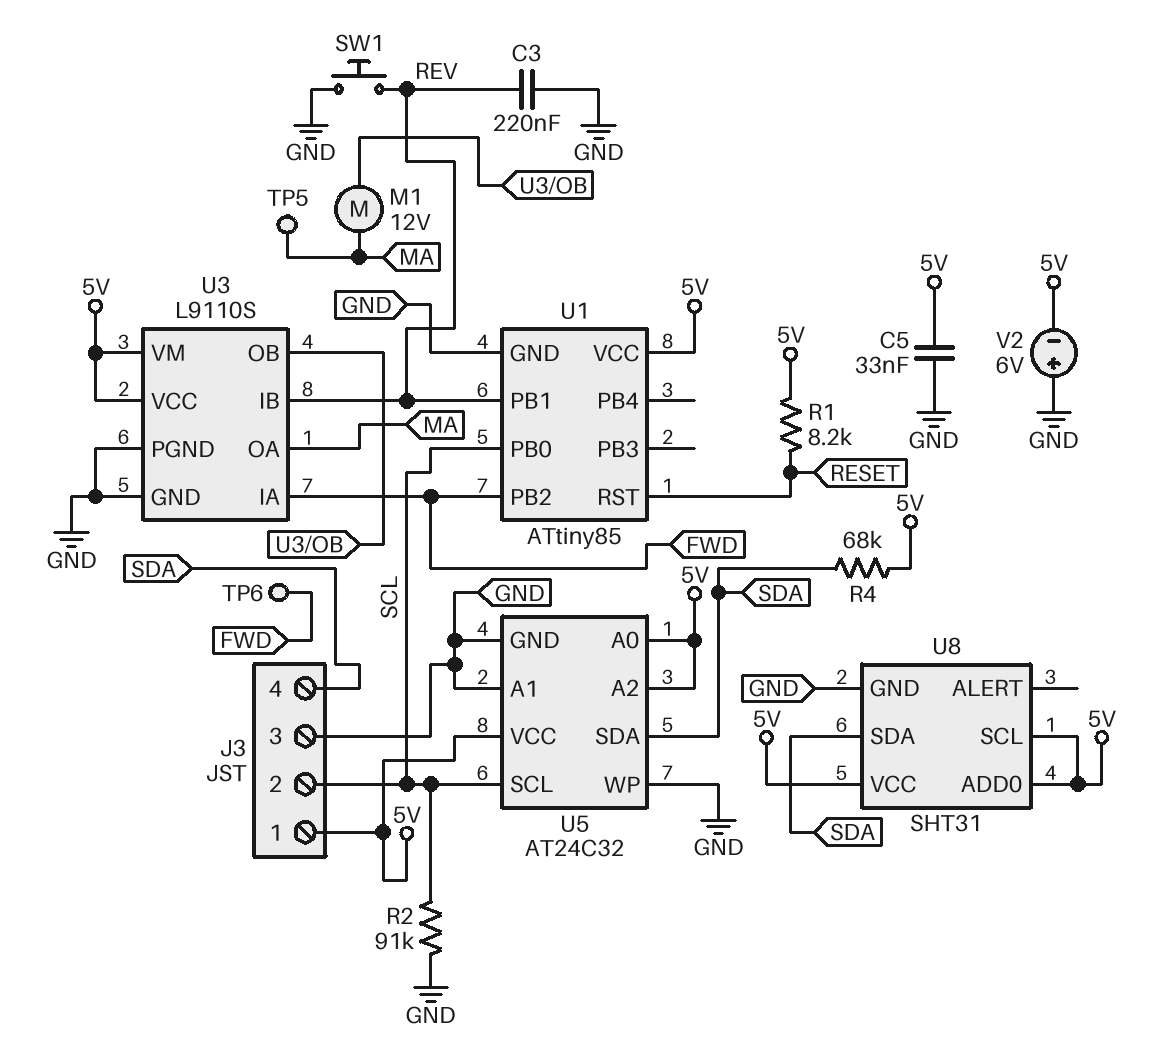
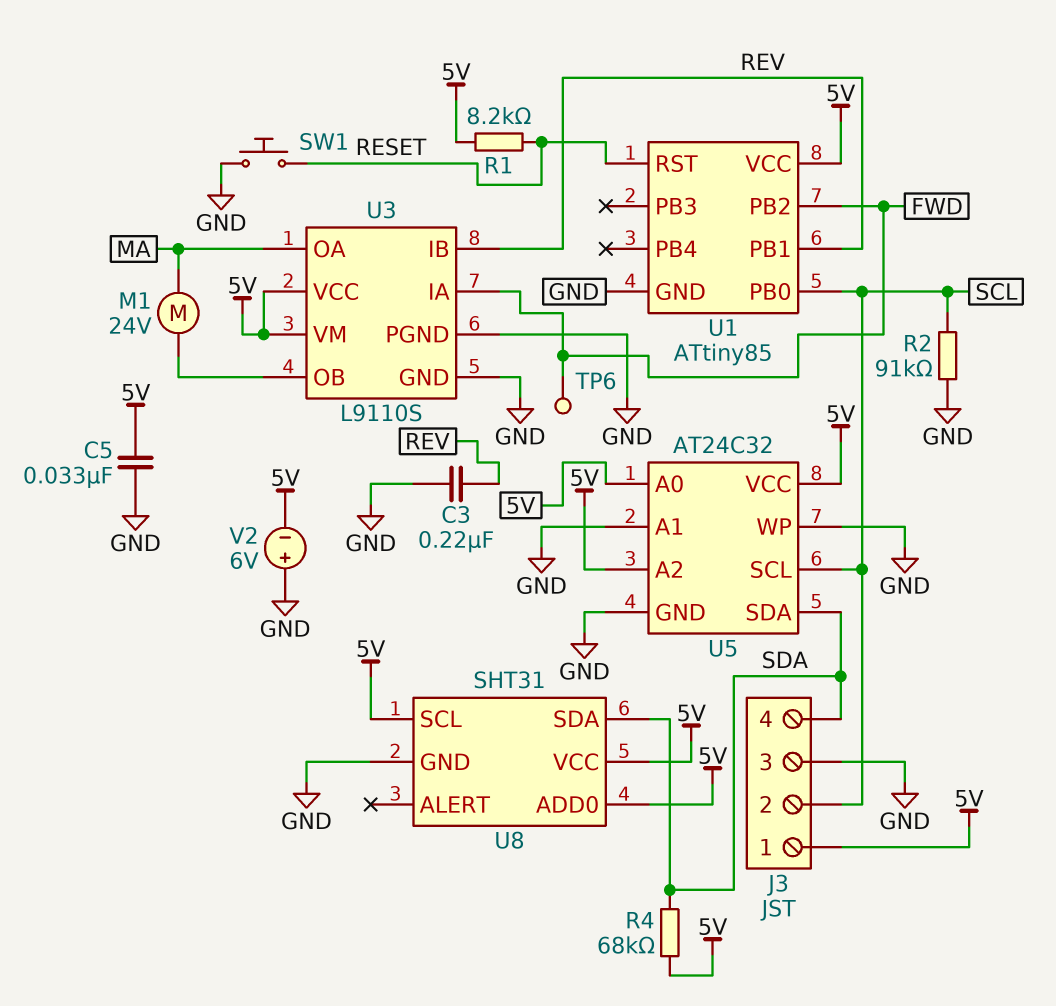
M1: motor 12V (MA, U3/OB) -> motor 24V (MA, U3/OB)
SW1: button (GND, REV) -> button (GND, RESET)
TP5: test point (MA) -> none

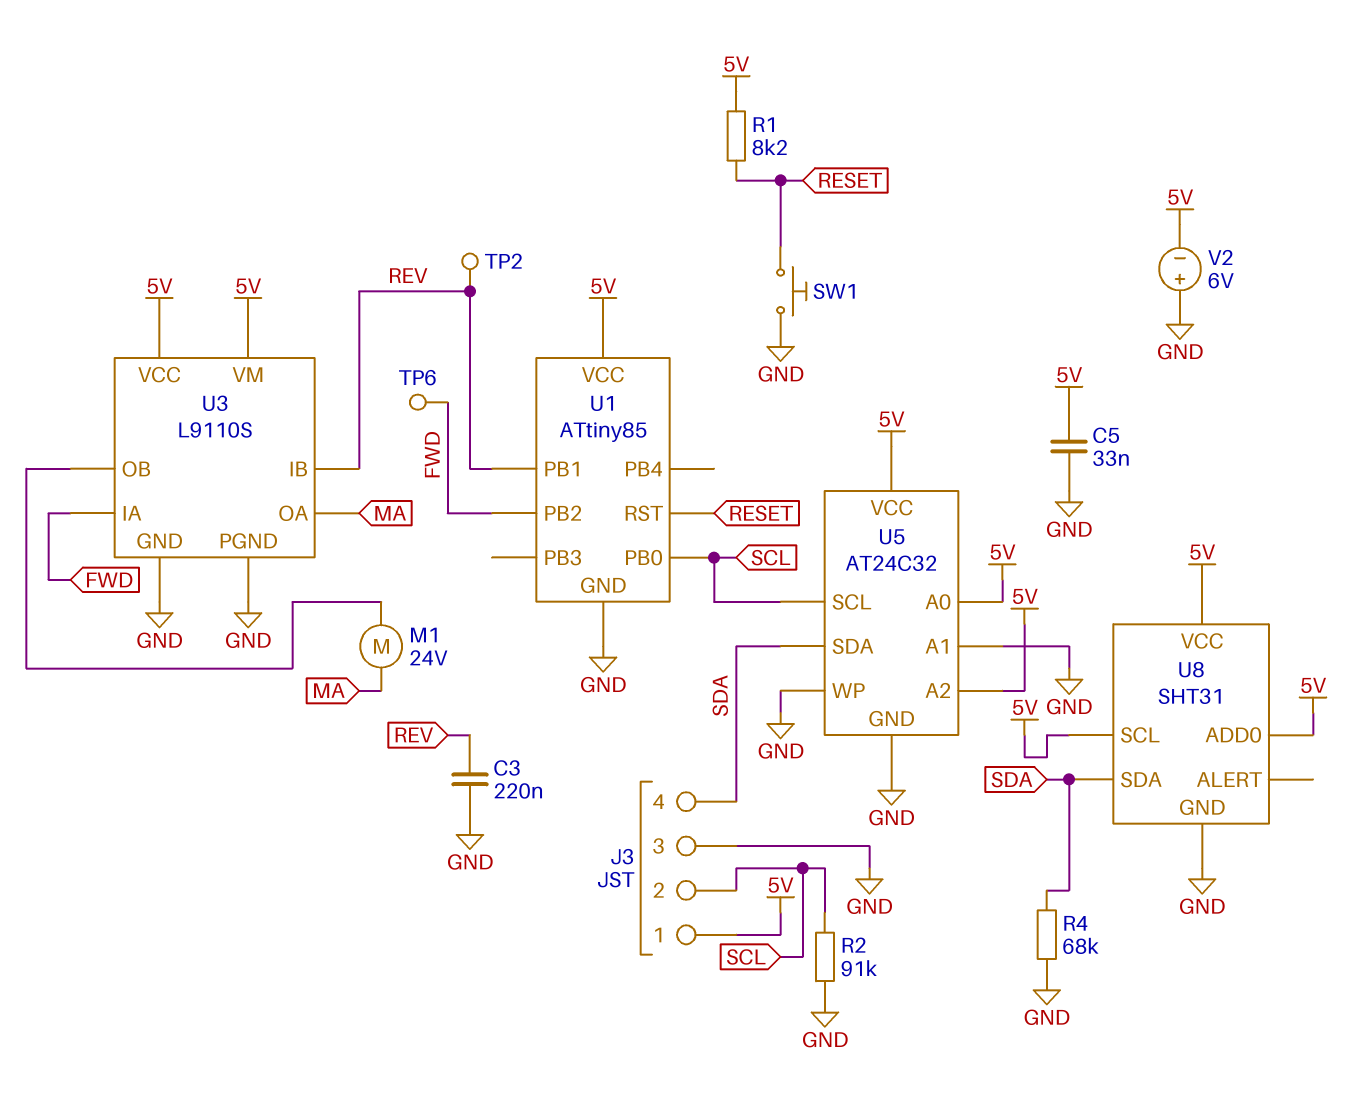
R4: 68k (5V, SDA) -> 68k (GND, SDA)
TP2: none -> test point (REV)

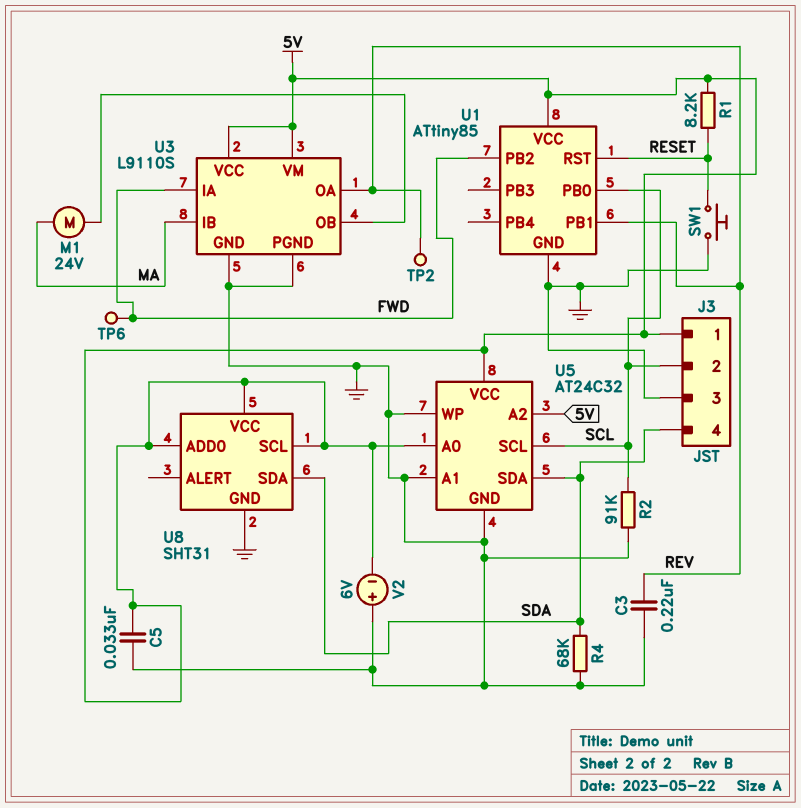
U3 pin IB: REV -> MA
U3 pin OA: MA -> REV

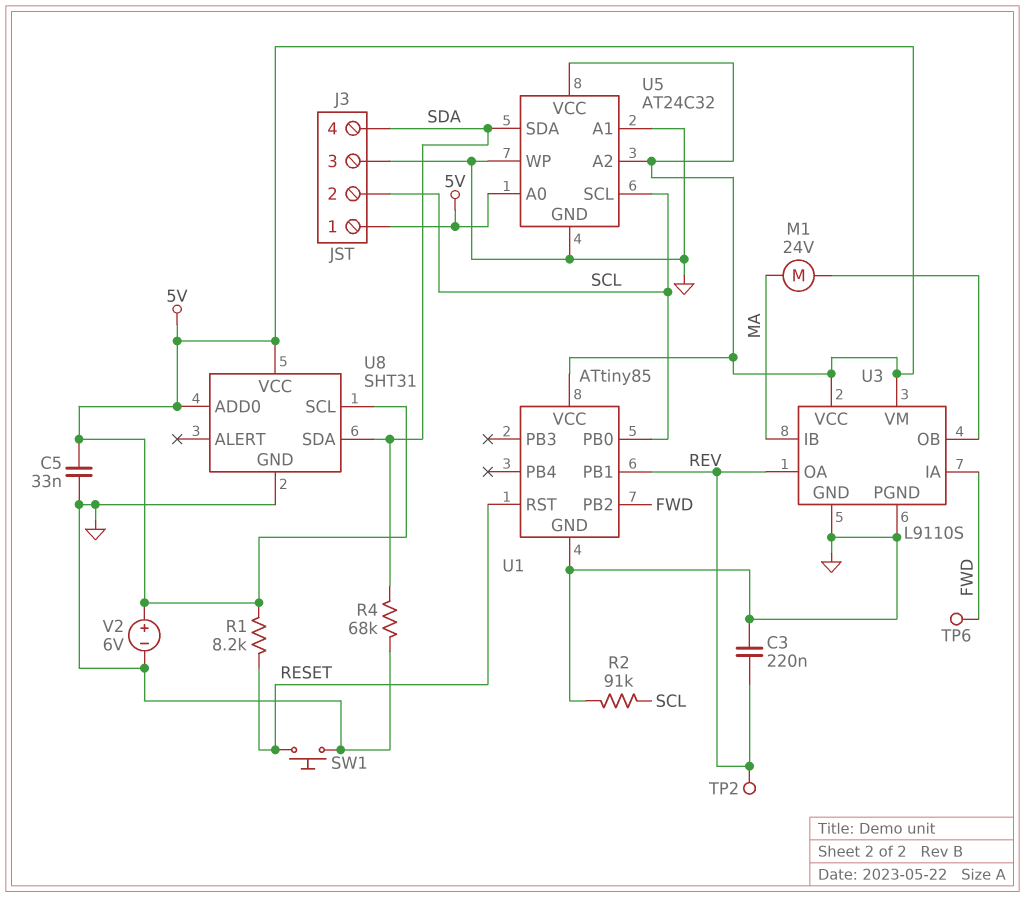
V2: 6V (plus GND, minus 5V) -> 6V (plus 5V, minus GND)

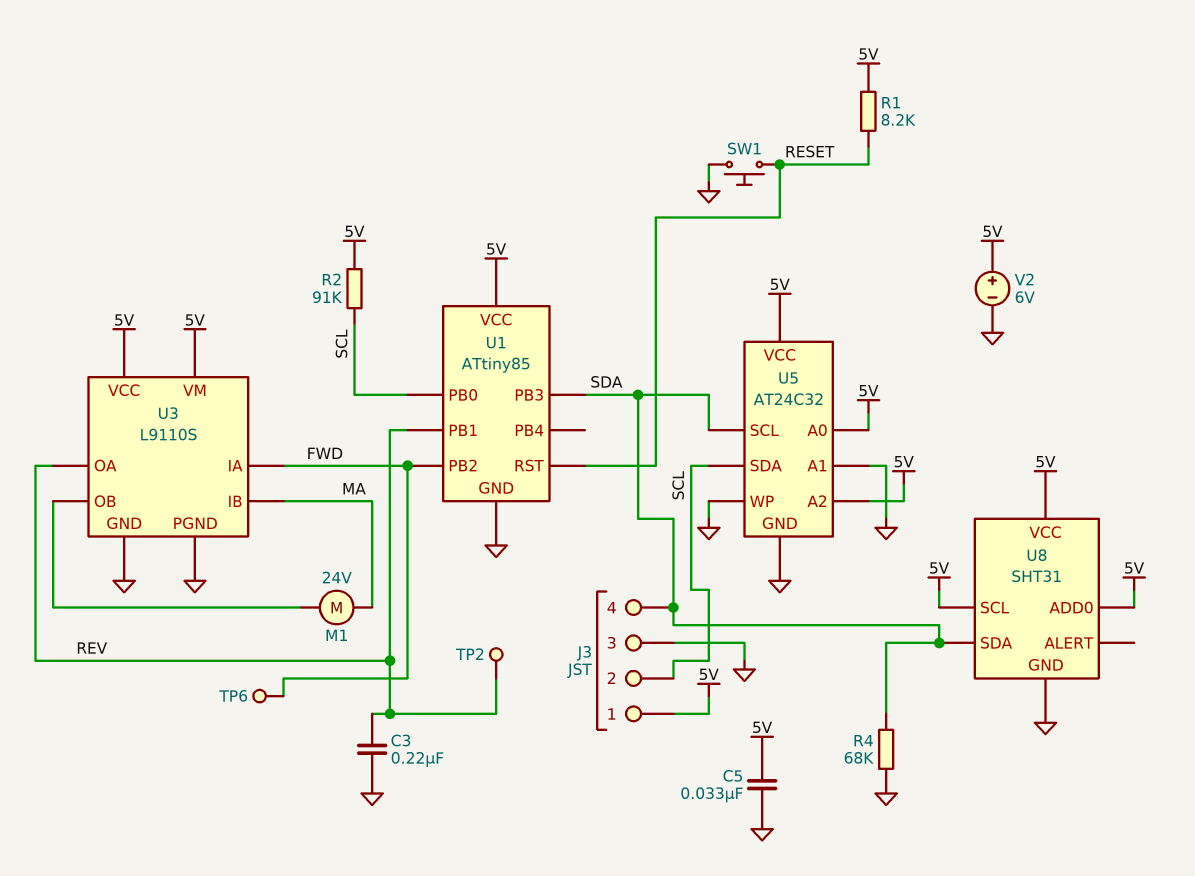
R2: 91k (GND, SCL) -> 91k (5V, SCL)
U1 pin PB3: none -> SDA
U5 pin SCL: SCL -> SDA
U5 pin SDA: SDA -> SCL

